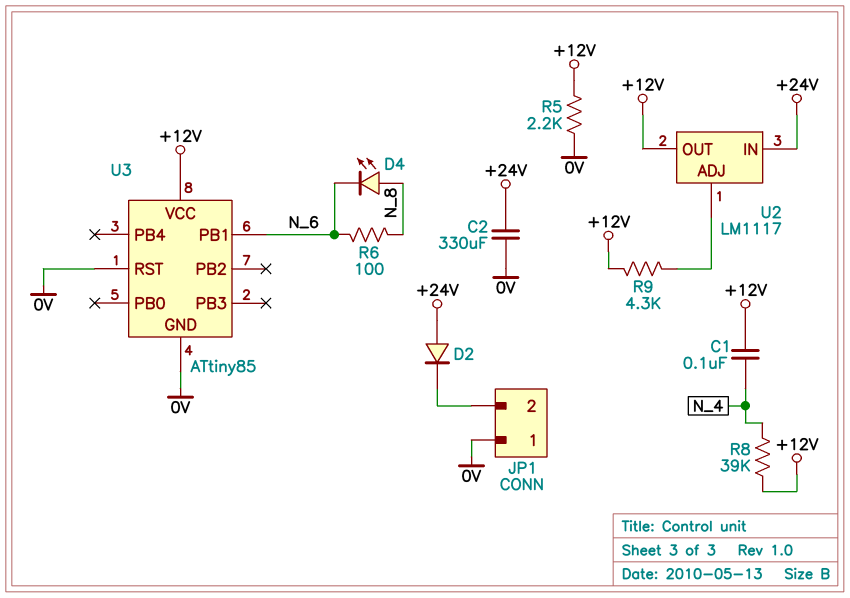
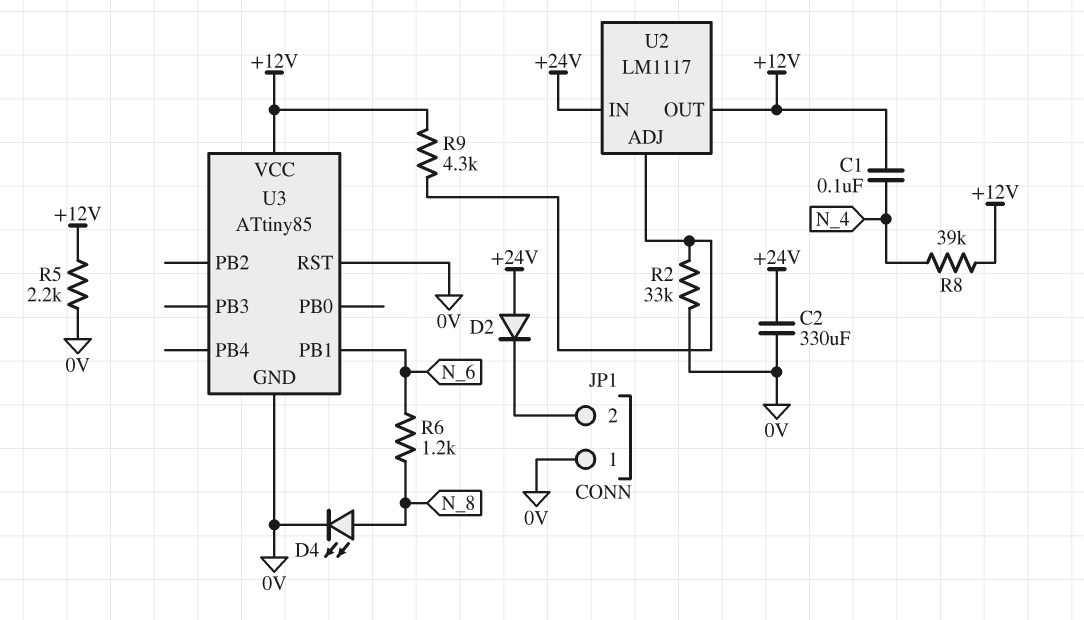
D4: LED (A N_8, K N_6) -> LED (A N_8, K 0V)
R2: none -> 33k (0V, U2/ADJ)
R6: 100 (N_6, N_8) -> 1.2k (N_6, N_8)

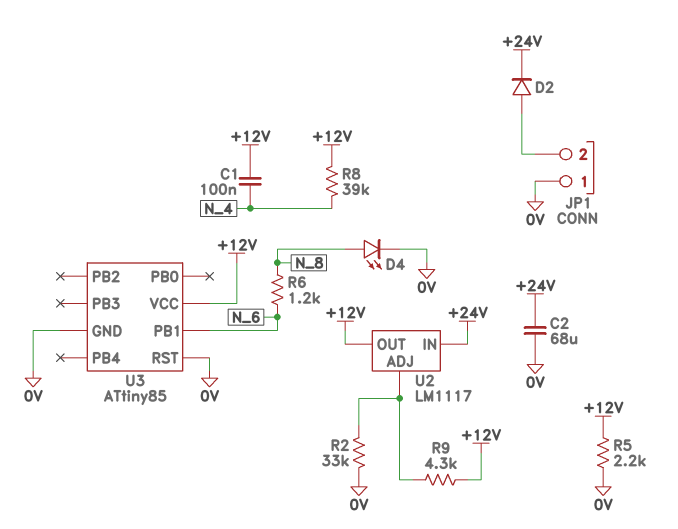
C2: 330uF (+24V, 0V) -> 68uF (+24V, 0V)
D2: diode (A +24V, K JP1/2) -> diode (A JP1/2, K +24V)

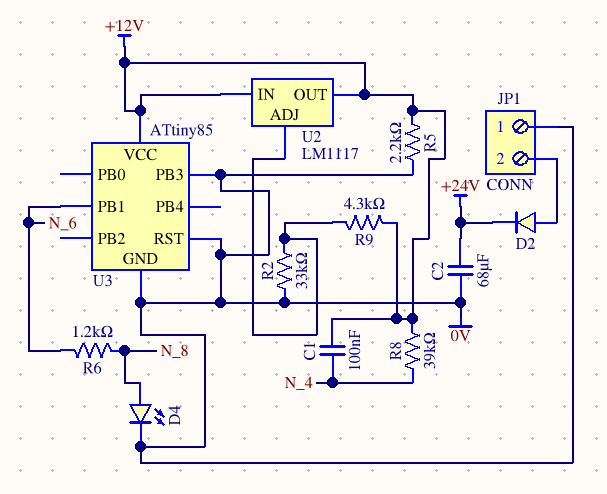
U2 pin IN: +24V -> +12V
U3 pin PB3: none -> 0V

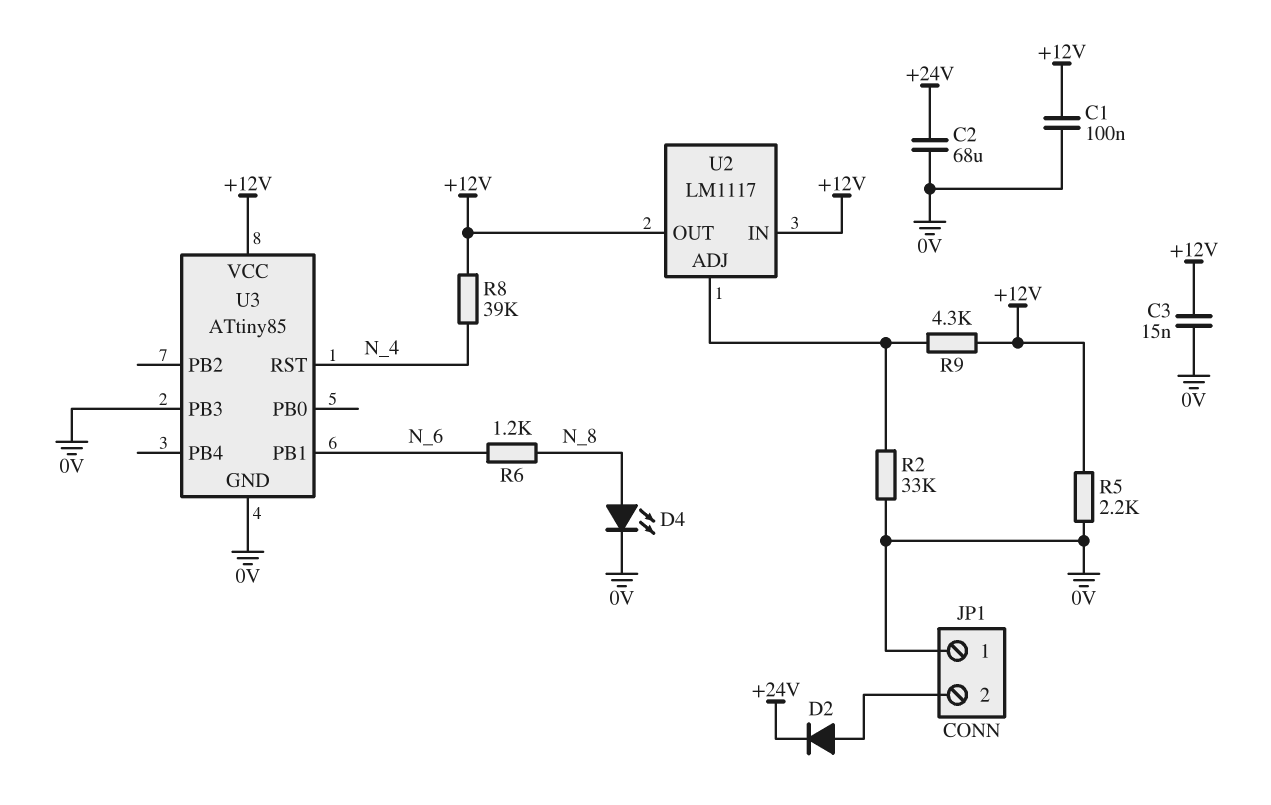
C1: 100nF (+12V, N_4) -> 100nF (+12V, 0V)
C3: none -> 15nF (+12V, 0V)
U3 pin RST: 0V -> N_4

